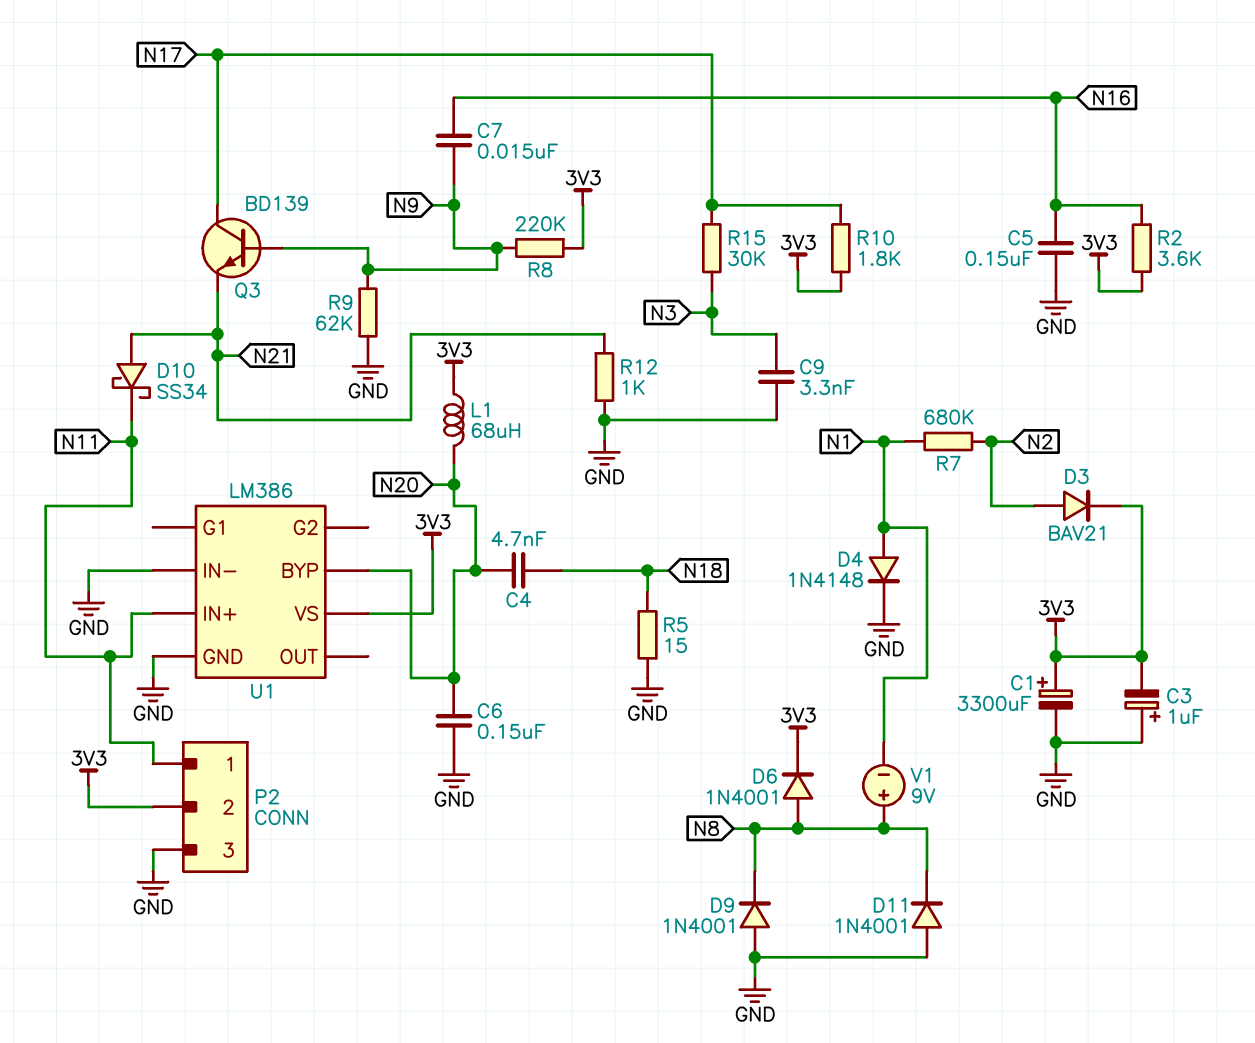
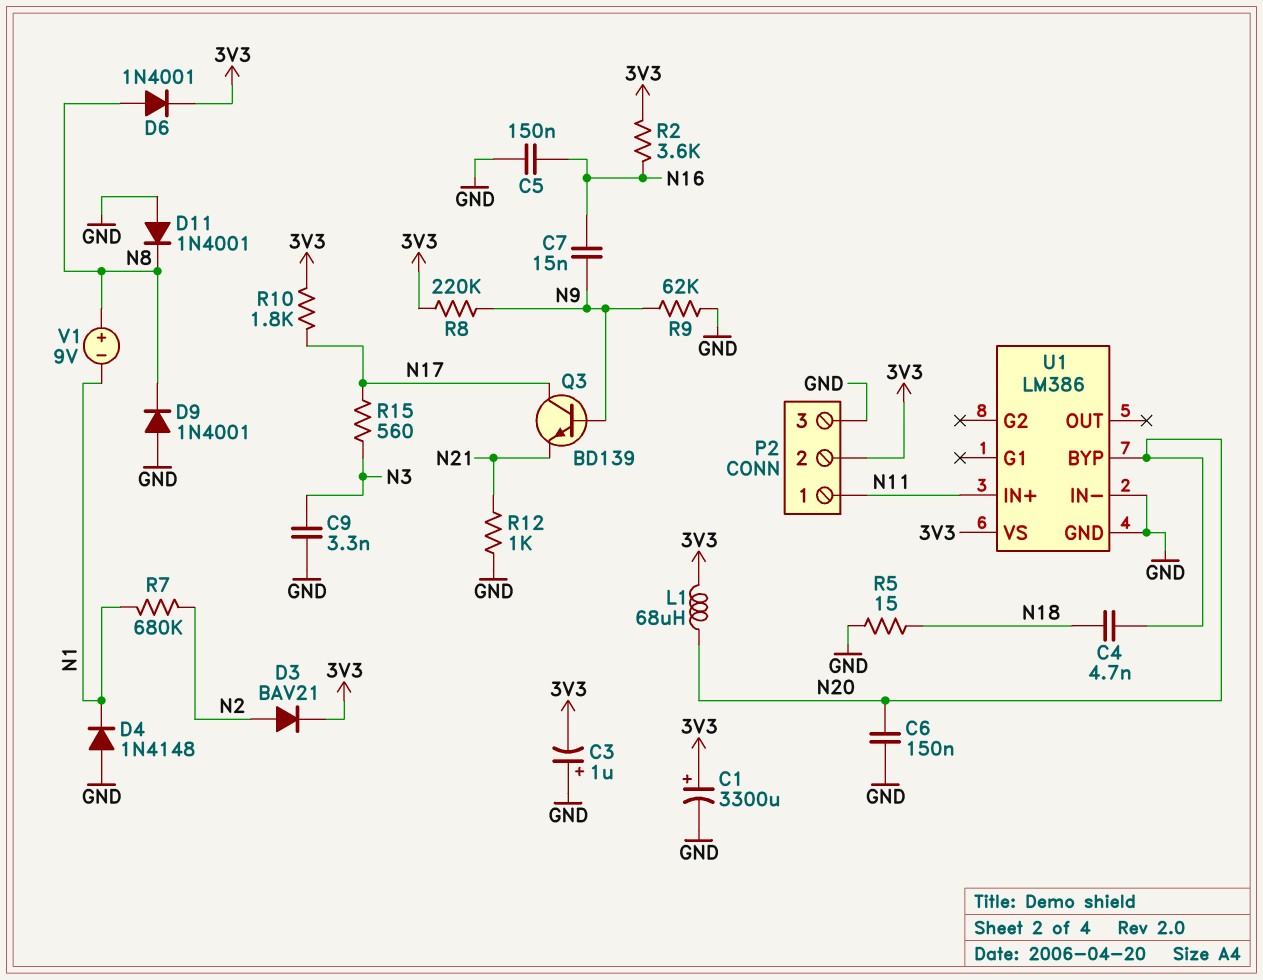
D4: diode 1N4148 (A N1, K GND) -> diode 1N4148 (A GND, K N1)
D10: schottky SS34 (A N21, K N11) -> none
R15: 30k (N3, N17) -> 560 (N3, N17)

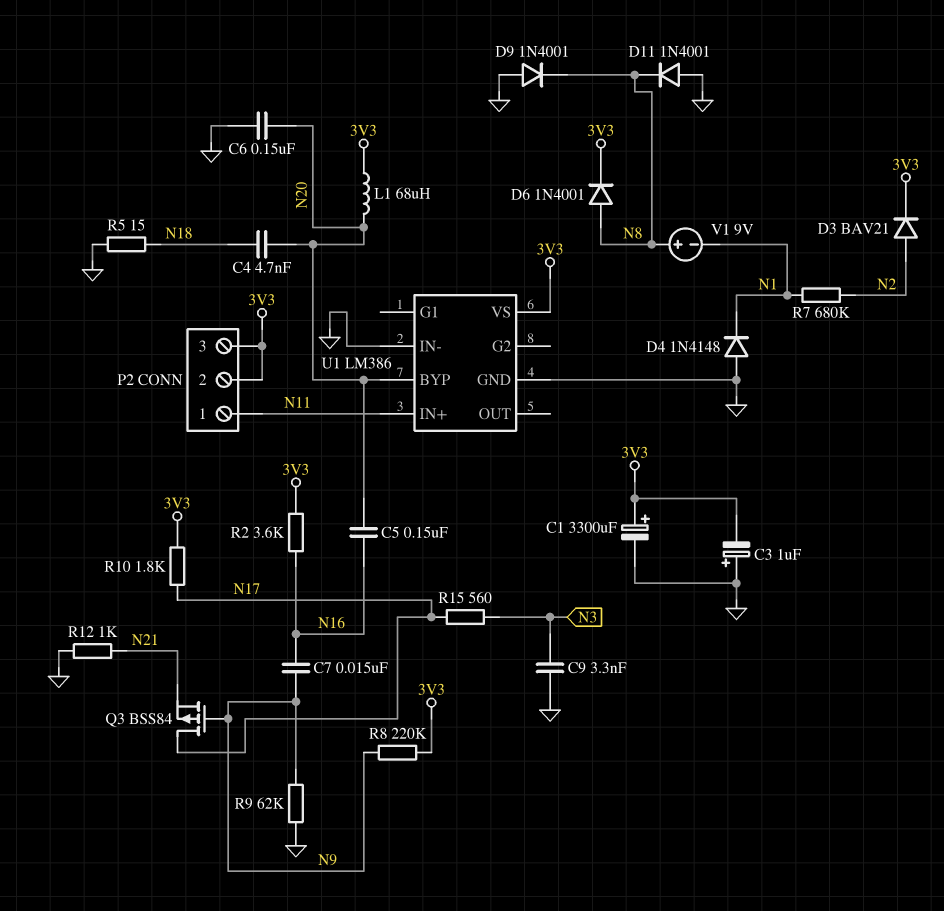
C5: 150nF (GND, N16) -> 150nF (N16, N20)
P2 pin 3: GND -> 3V3
Q3: NPN BD139 (B N9, C N17, E N21) -> PMOS BSS84 (G N9, D N17, S N21)

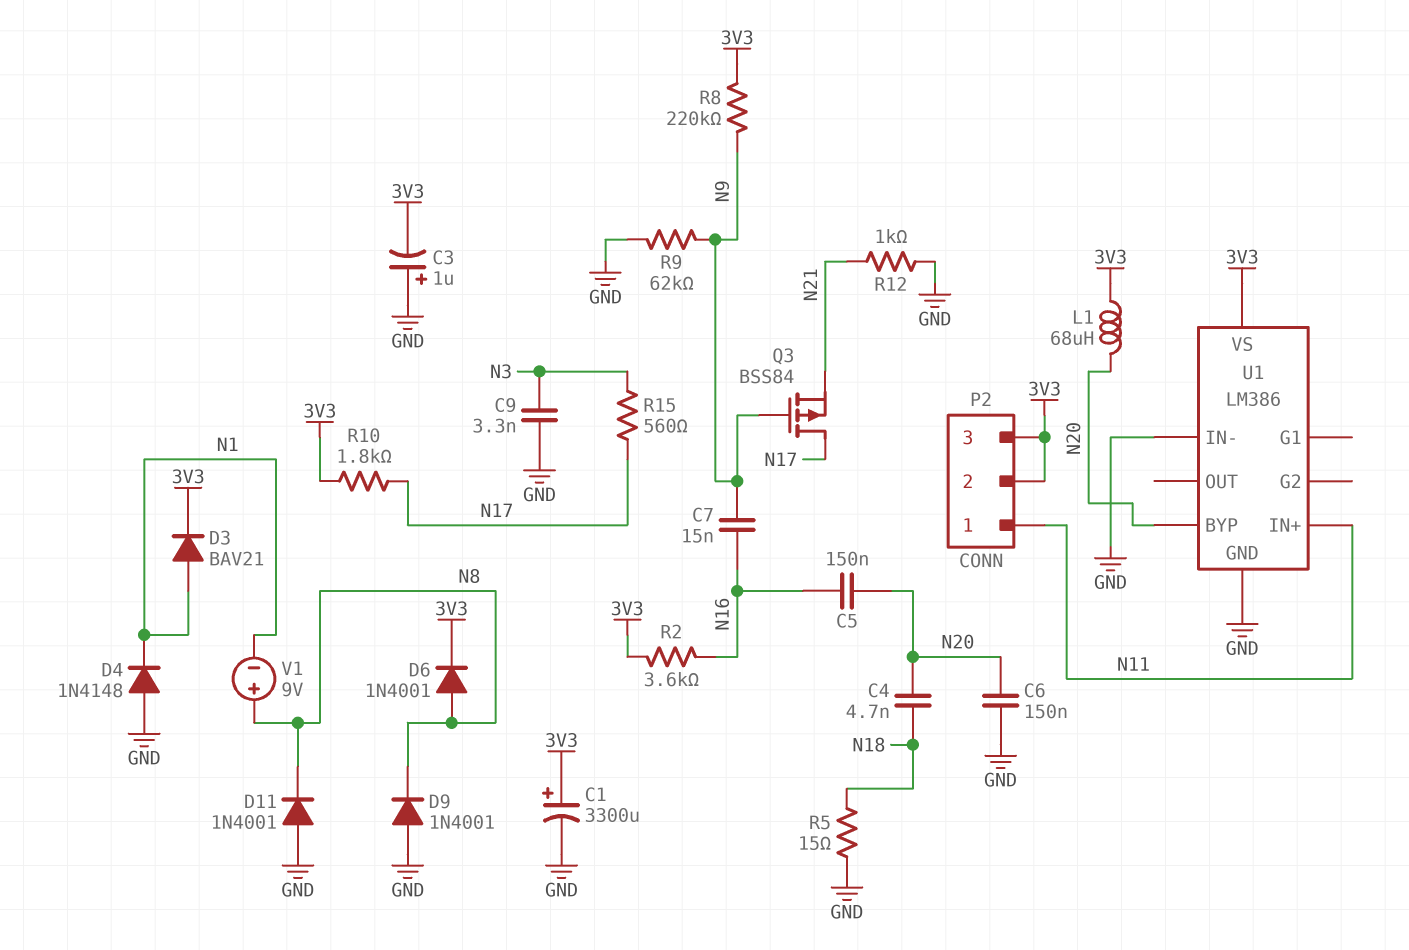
D3: diode BAV21 (A N2, K 3V3) -> diode BAV21 (A N1, K 3V3)
R7: 680k (N1, N2) -> none

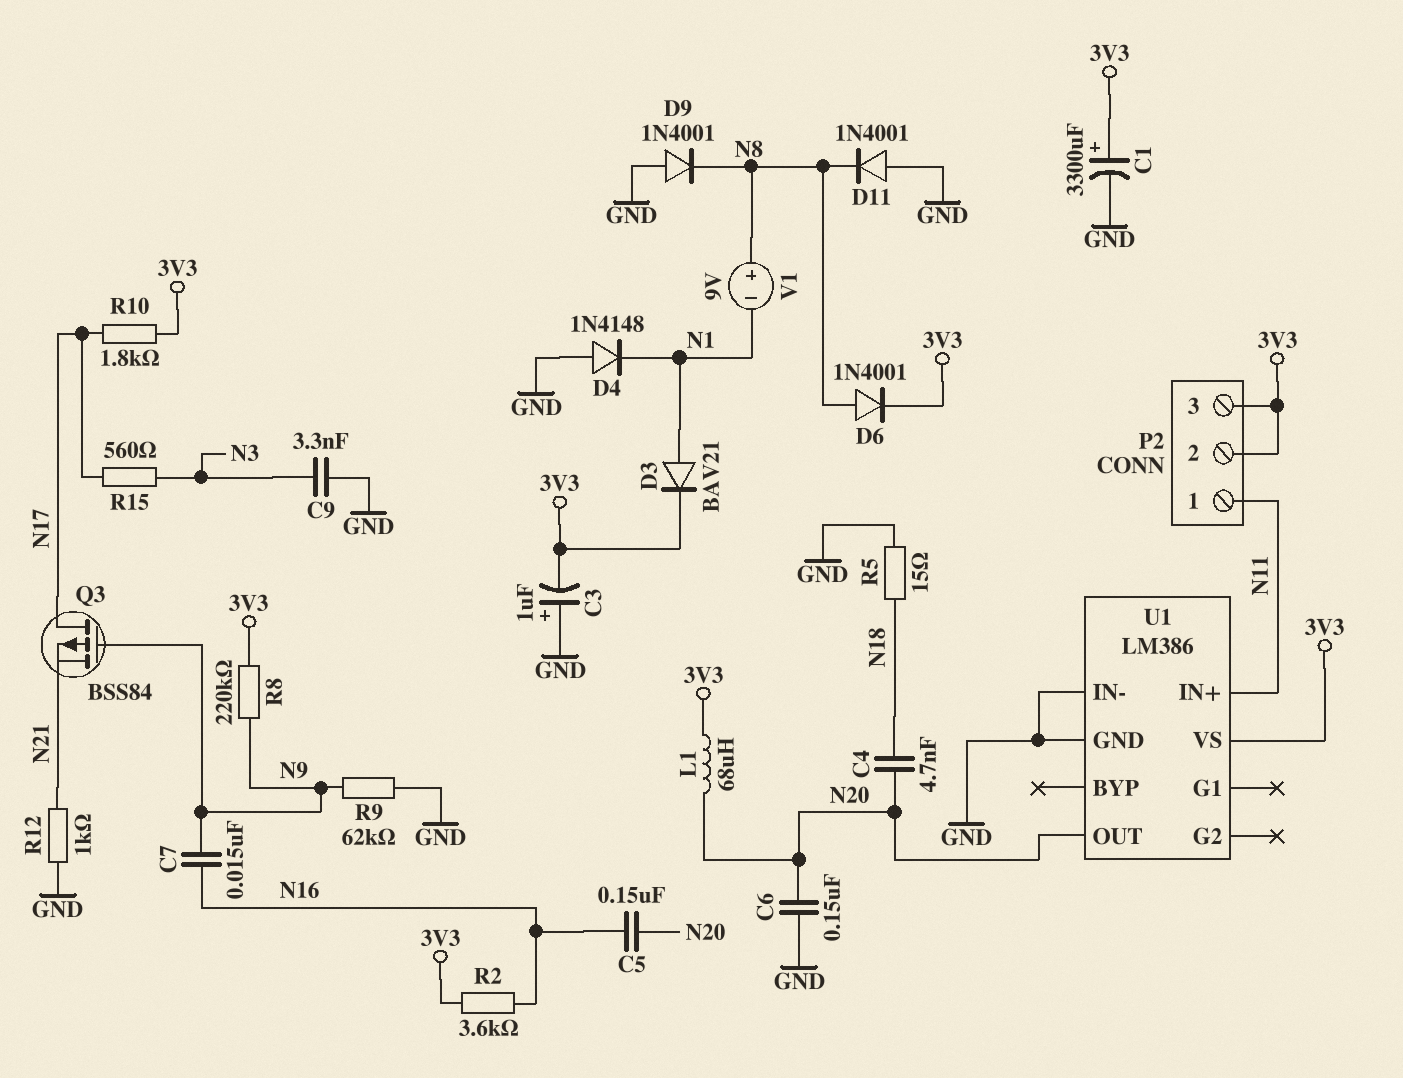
U1 pin BYP: N20 -> none
U1 pin OUT: none -> N20

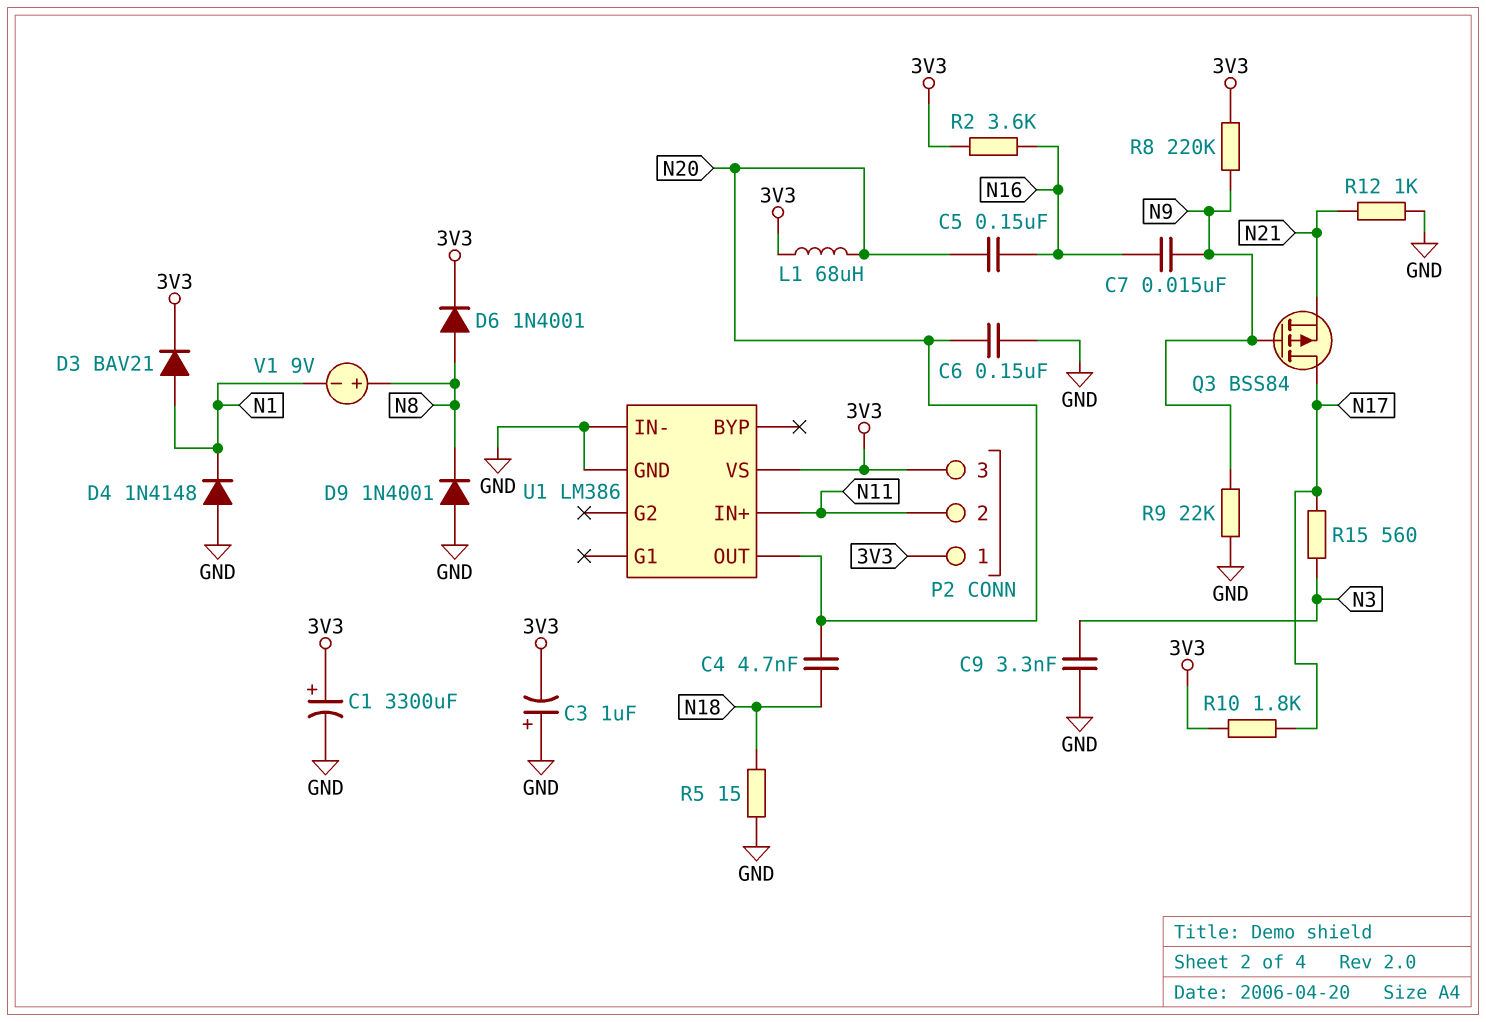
D11: diode 1N4001 (A GND, K N8) -> none
P2 pin 1: N11 -> 3V3
P2 pin 2: 3V3 -> N11
R9: 62k (GND, N9) -> 22k (GND, N9)

